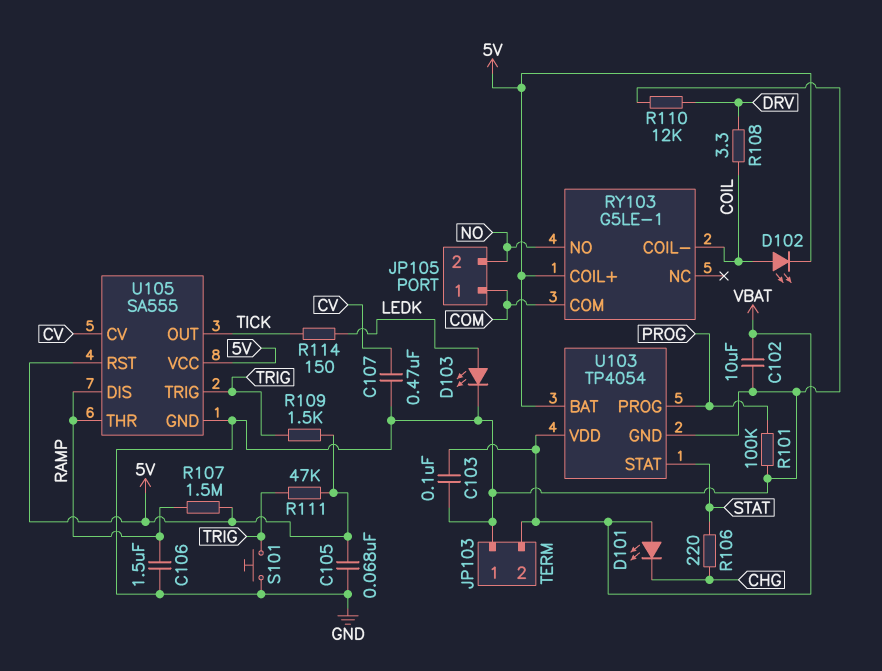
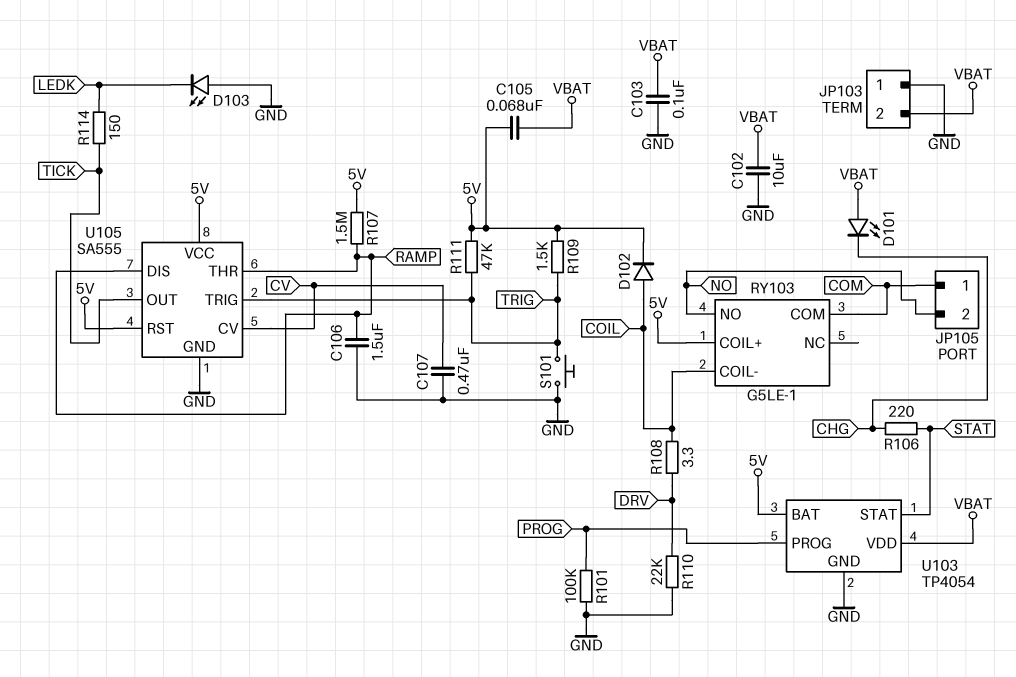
C105: 68nF (5V, GND) -> 68nF (5V, VBAT)
D102: LED (A COIL, K 5V) -> diode (A COIL, K 5V)
D103: LED (A LEDK, K GND) -> LED (A GND, K LEDK)
R110: 12k (DRV, GND) -> 22k (DRV, GND)

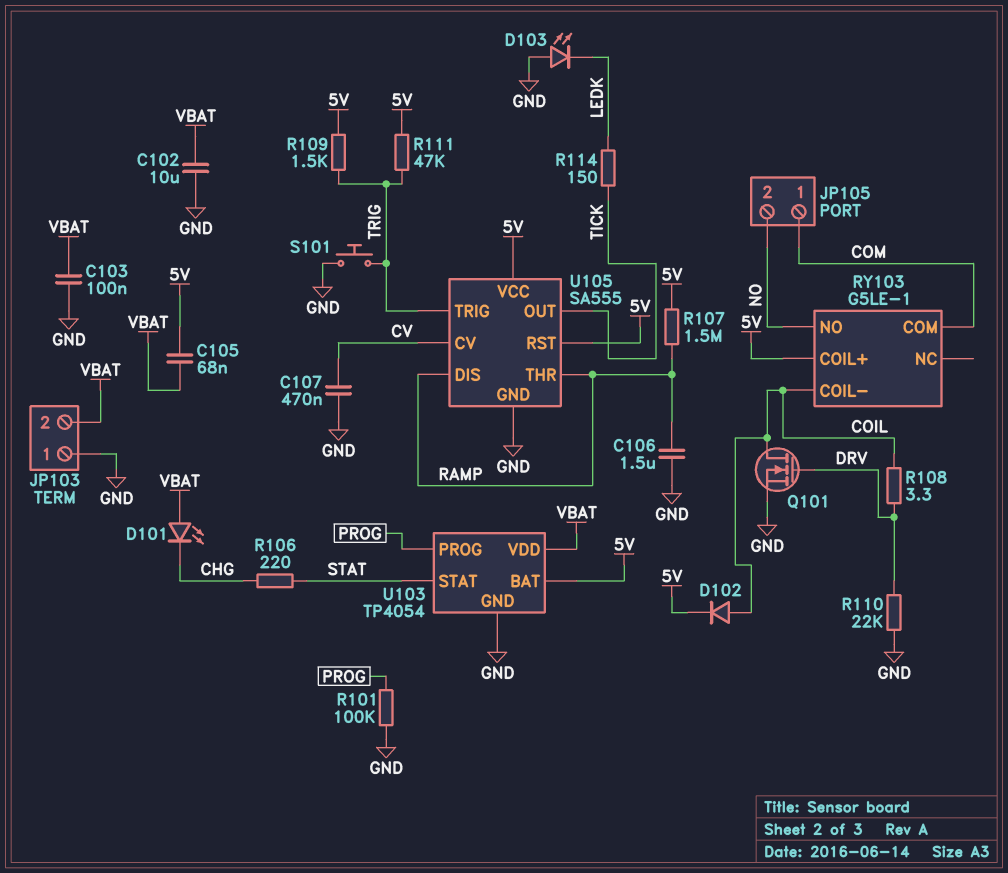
Q101: none -> NMOS (G DRV, D COIL, S GND)

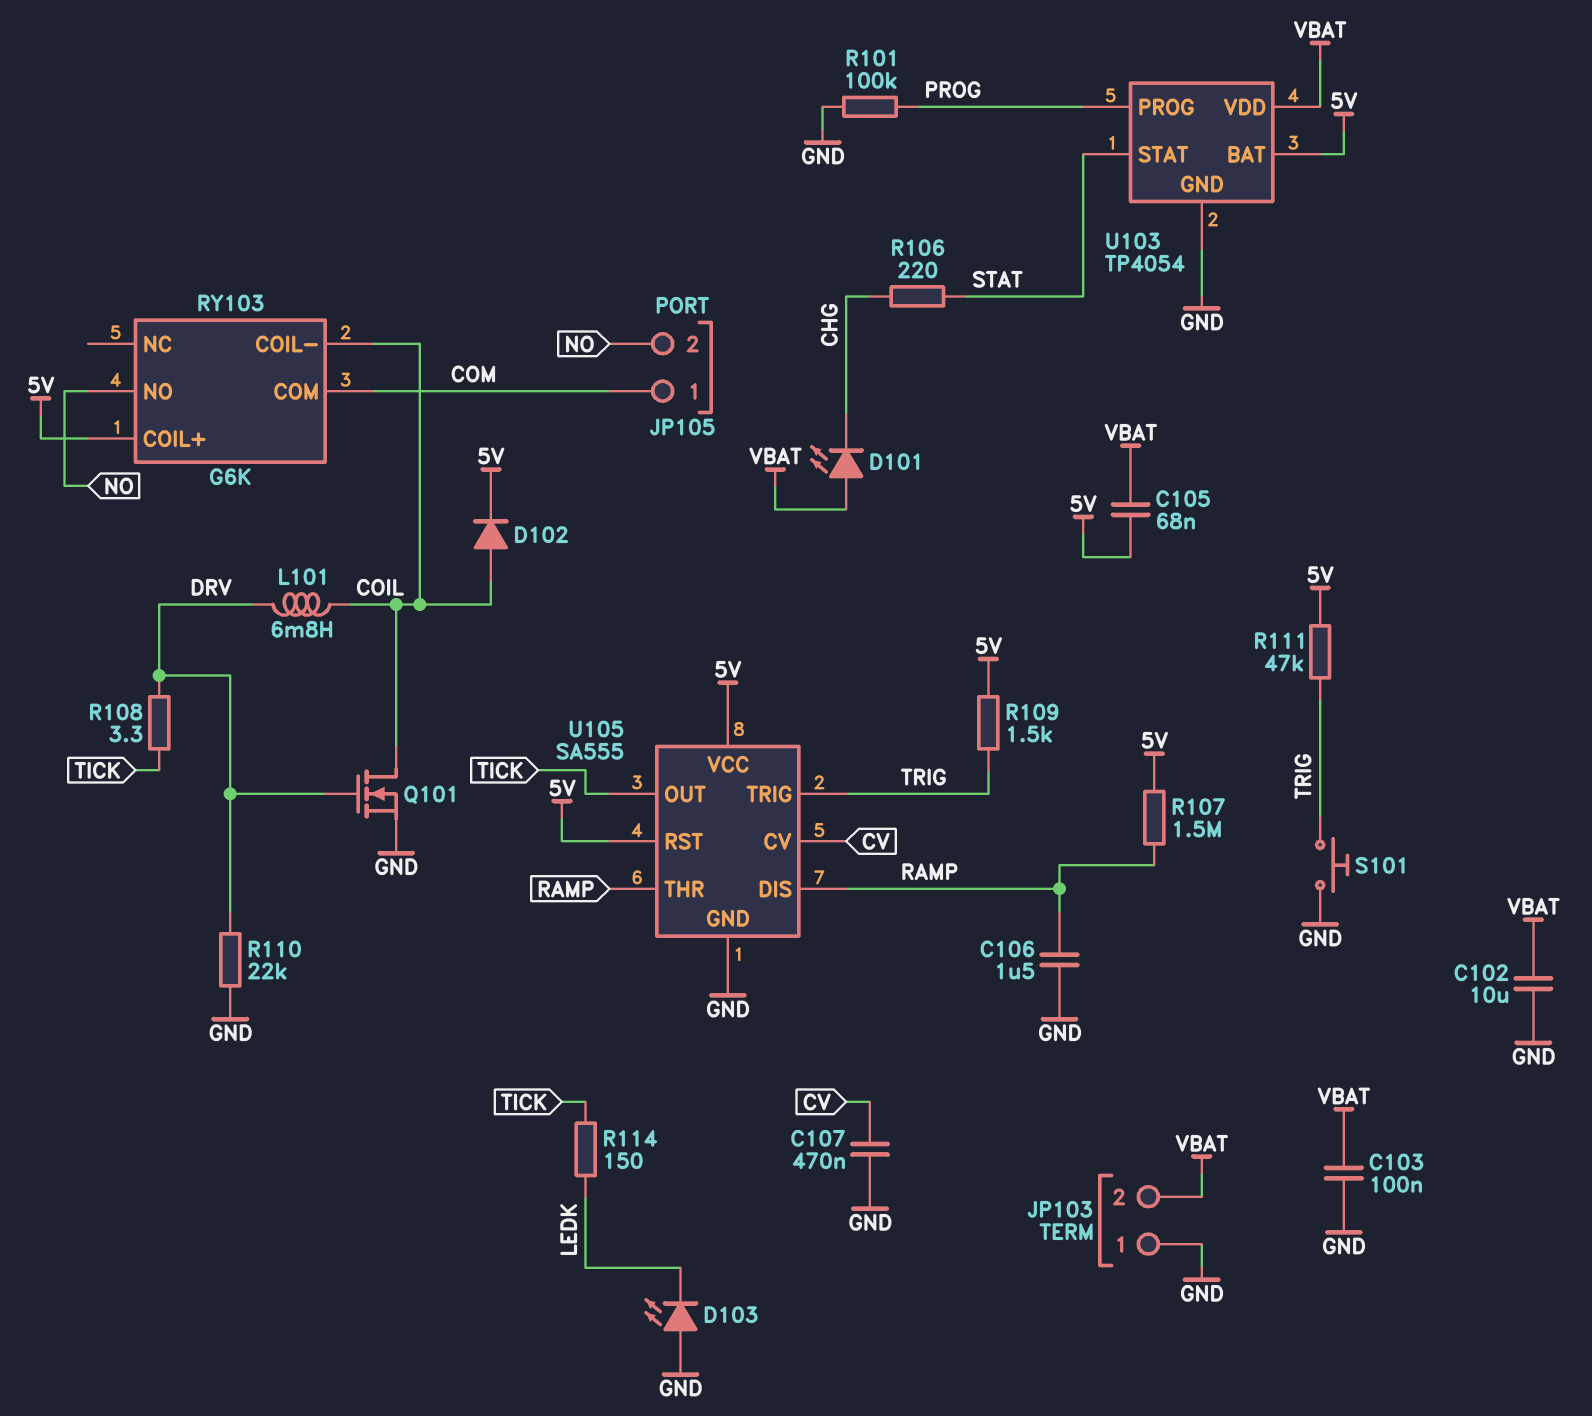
L101: none -> 6.8mH (COIL, DRV)
R108: 3.3 (COIL, DRV) -> 3.3 (DRV, TICK)
RY103: G5LE-1 -> G6K

